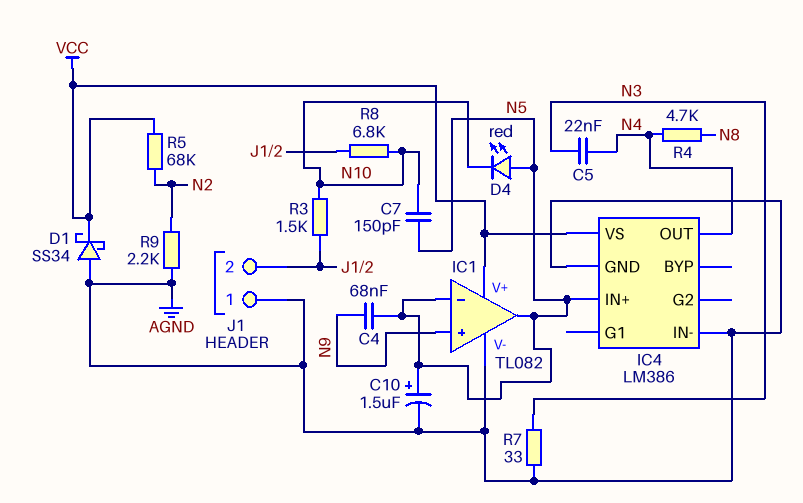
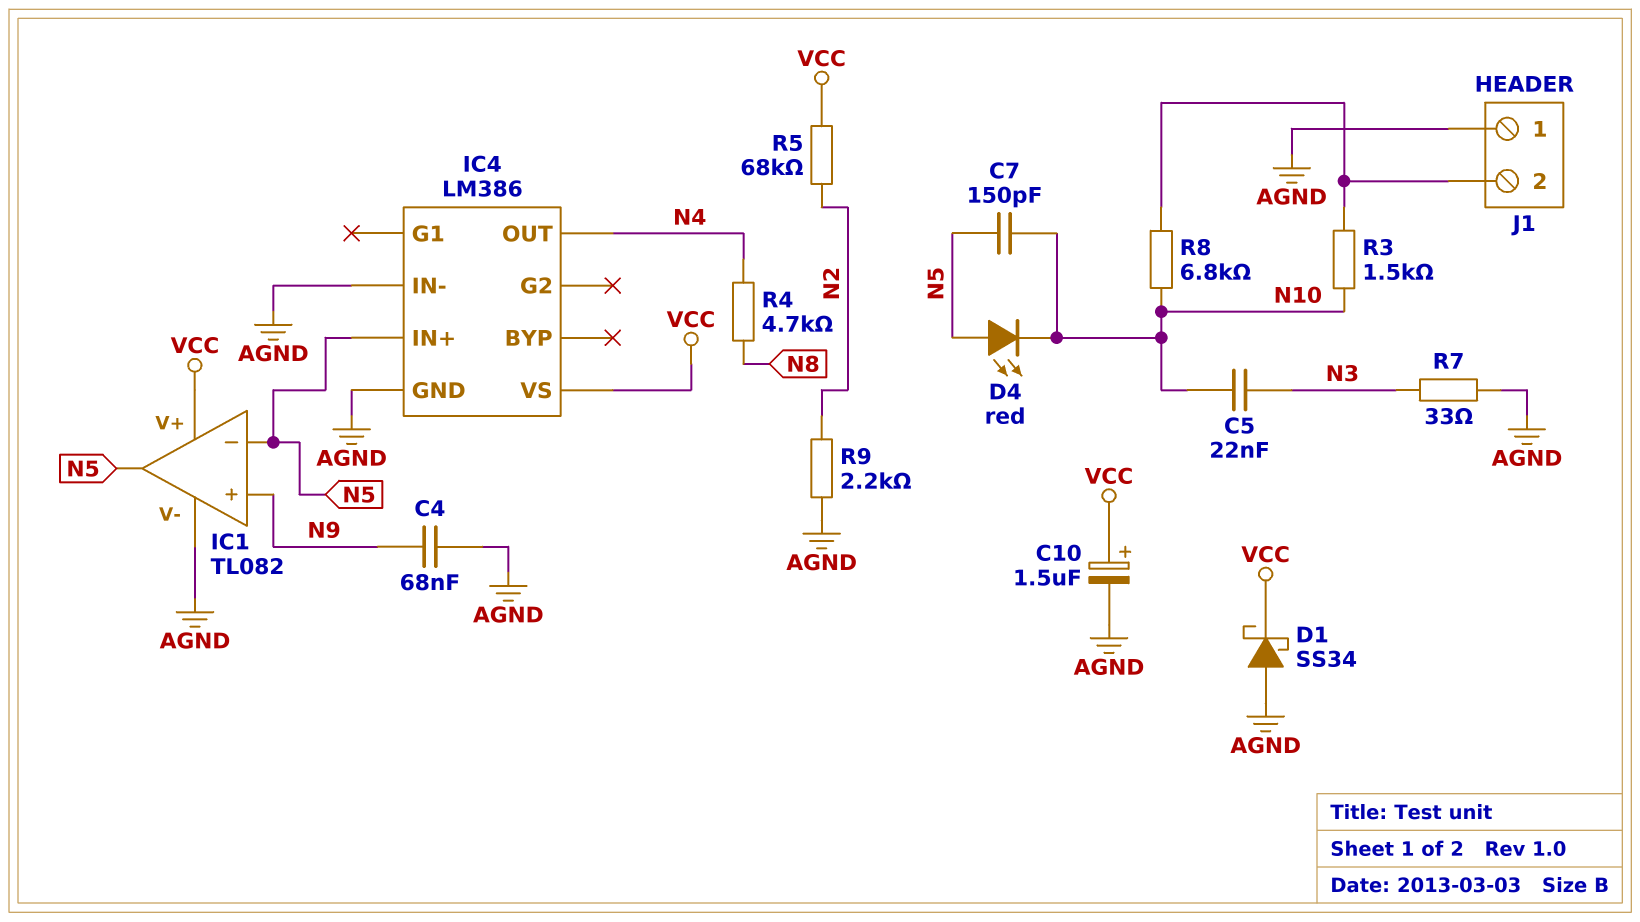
C4: 68nF (N5, N9) -> 68nF (AGND, N9)
C5: 22nF (N3, N4) -> 22nF (N3, N10)
C10: 1.5uF (plus N5, minus AGND) -> 1.5uF (plus VCC, minus AGND)

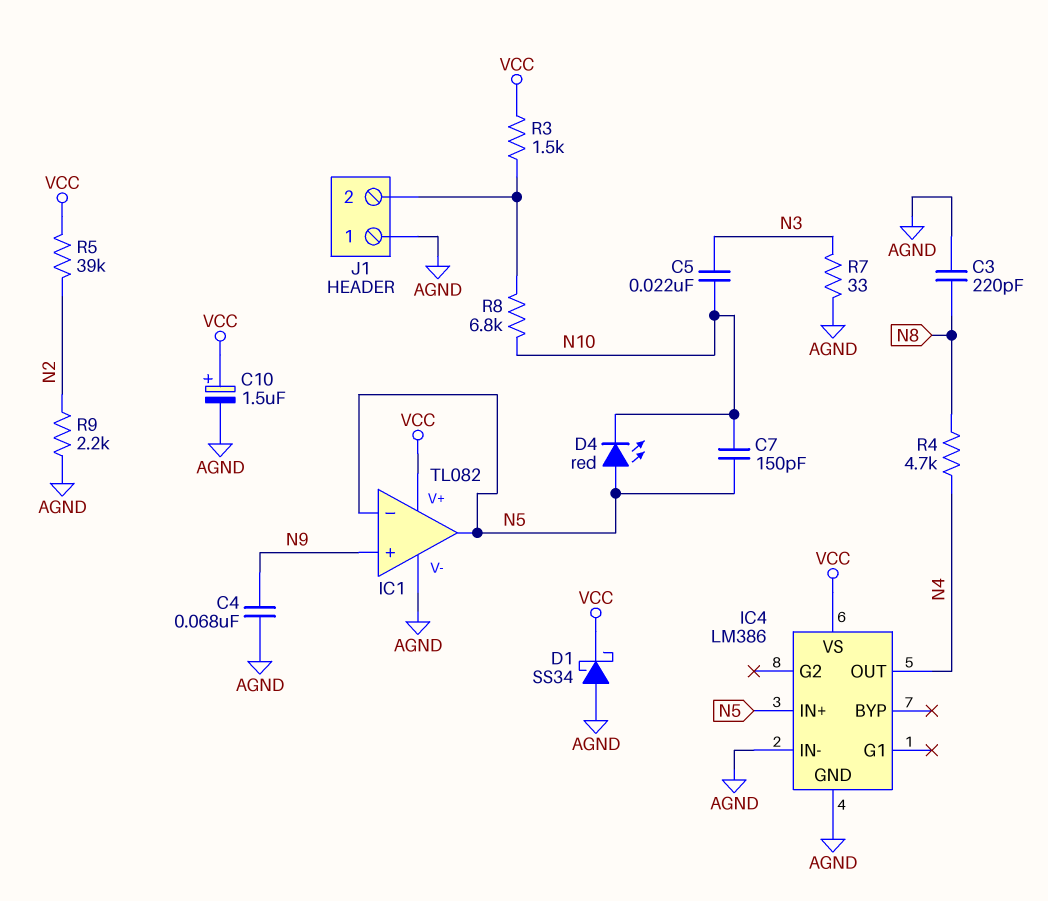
C3: none -> 220pF (AGND, N8)
R3: 1.5k (J1/2, N10) -> 1.5k (J1/2, VCC)
R5: 68k (N2, VCC) -> 39k (N2, VCC)

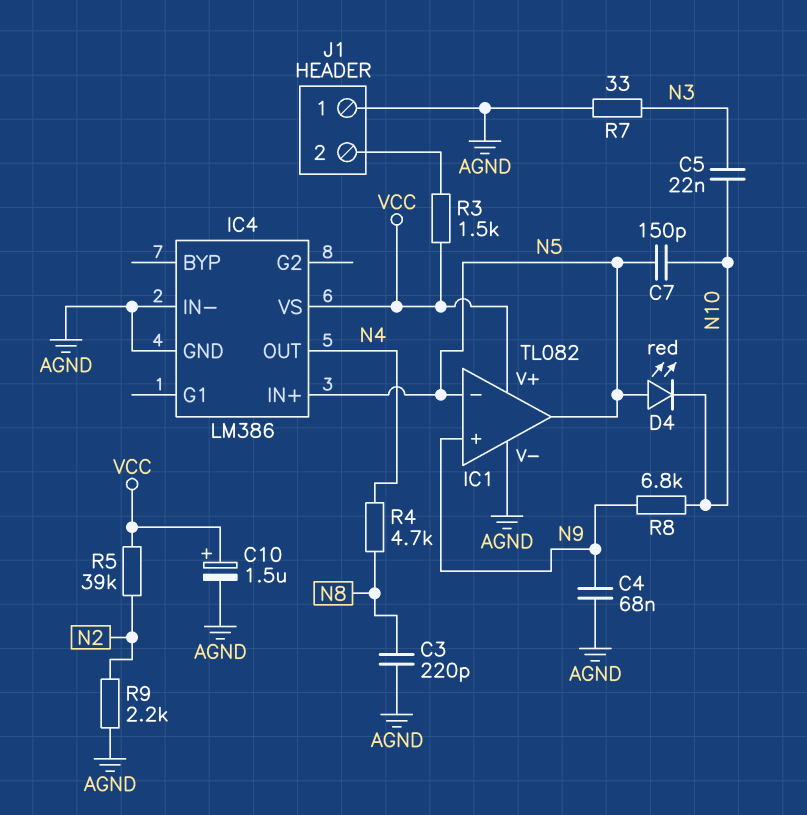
D1: schottky SS34 (A AGND, K VCC) -> none
R8: 6.8k (J1/2, N10) -> 6.8k (N9, N10)

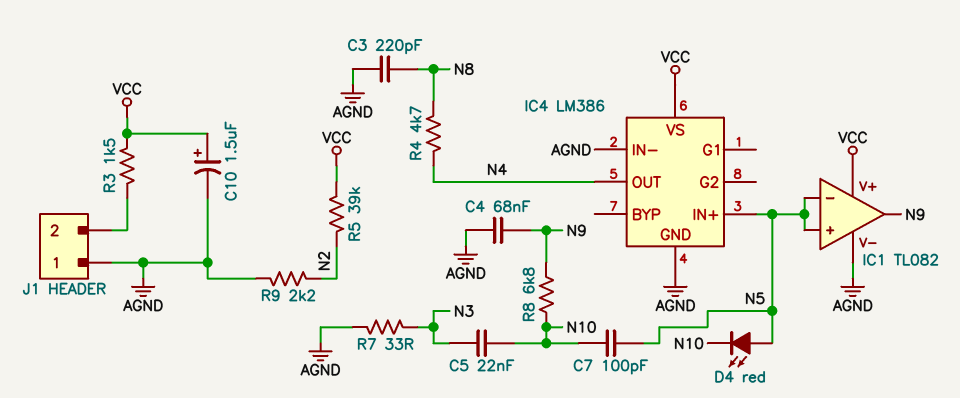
C7: 150pF (N5, N10) -> 100pF (N5, N10)
IC1 pin in+: N9 -> N5
IC1 pin out: N5 -> N9

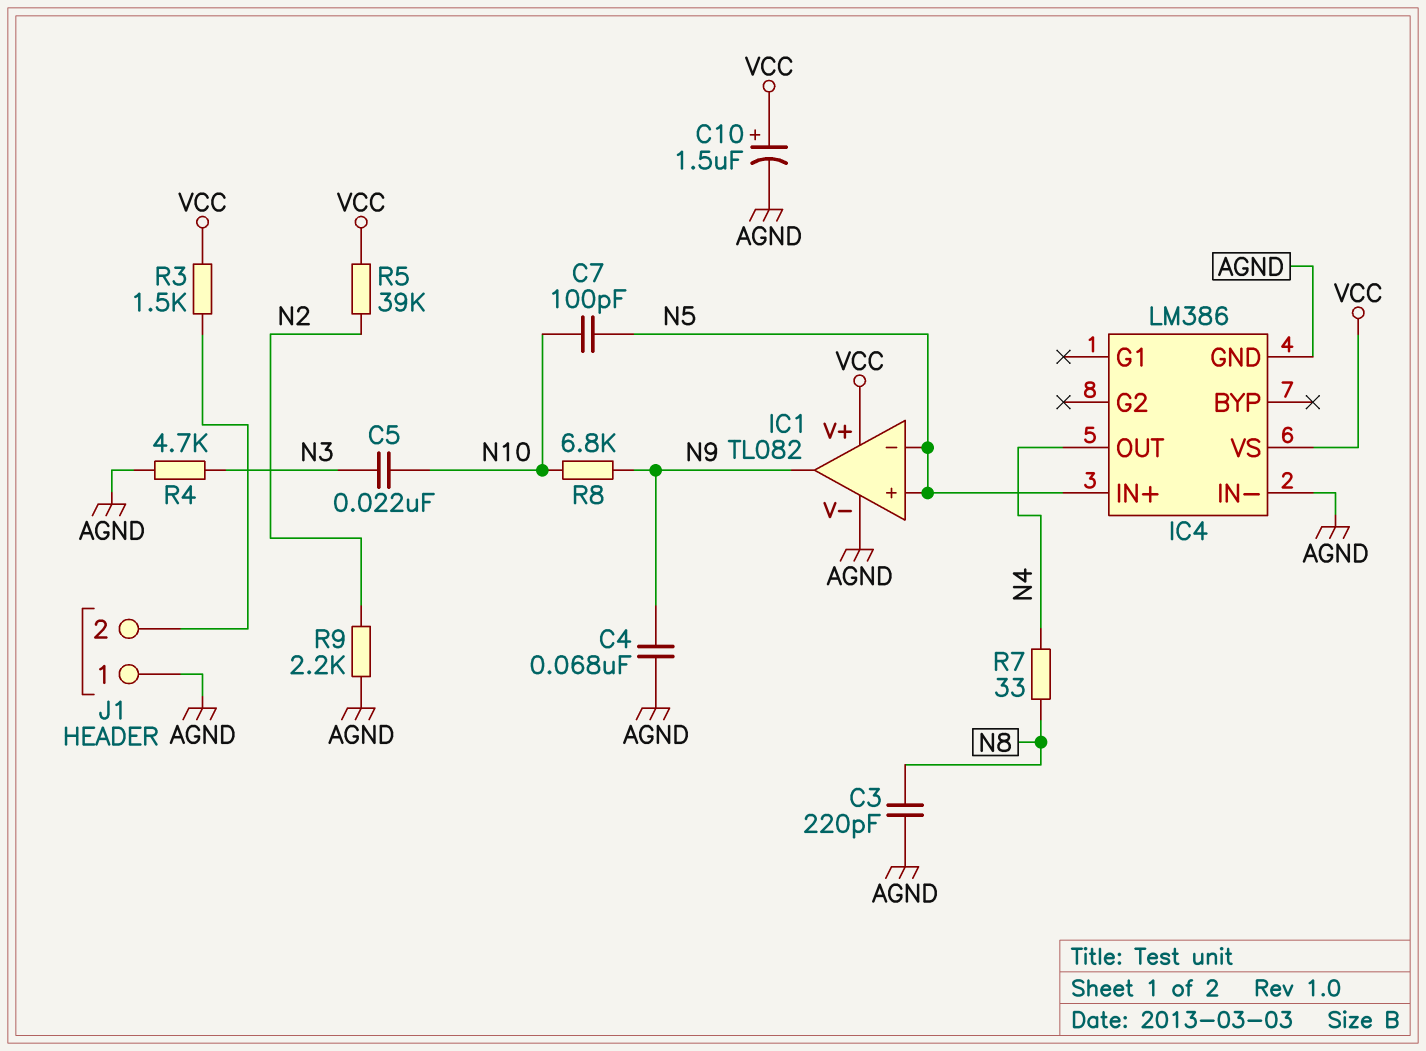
D4: LED red (A N5, K N10) -> none
R4: 4.7k (N4, N8) -> 4.7k (AGND, N3)
R7: 33 (AGND, N3) -> 33 (N4, N8)

